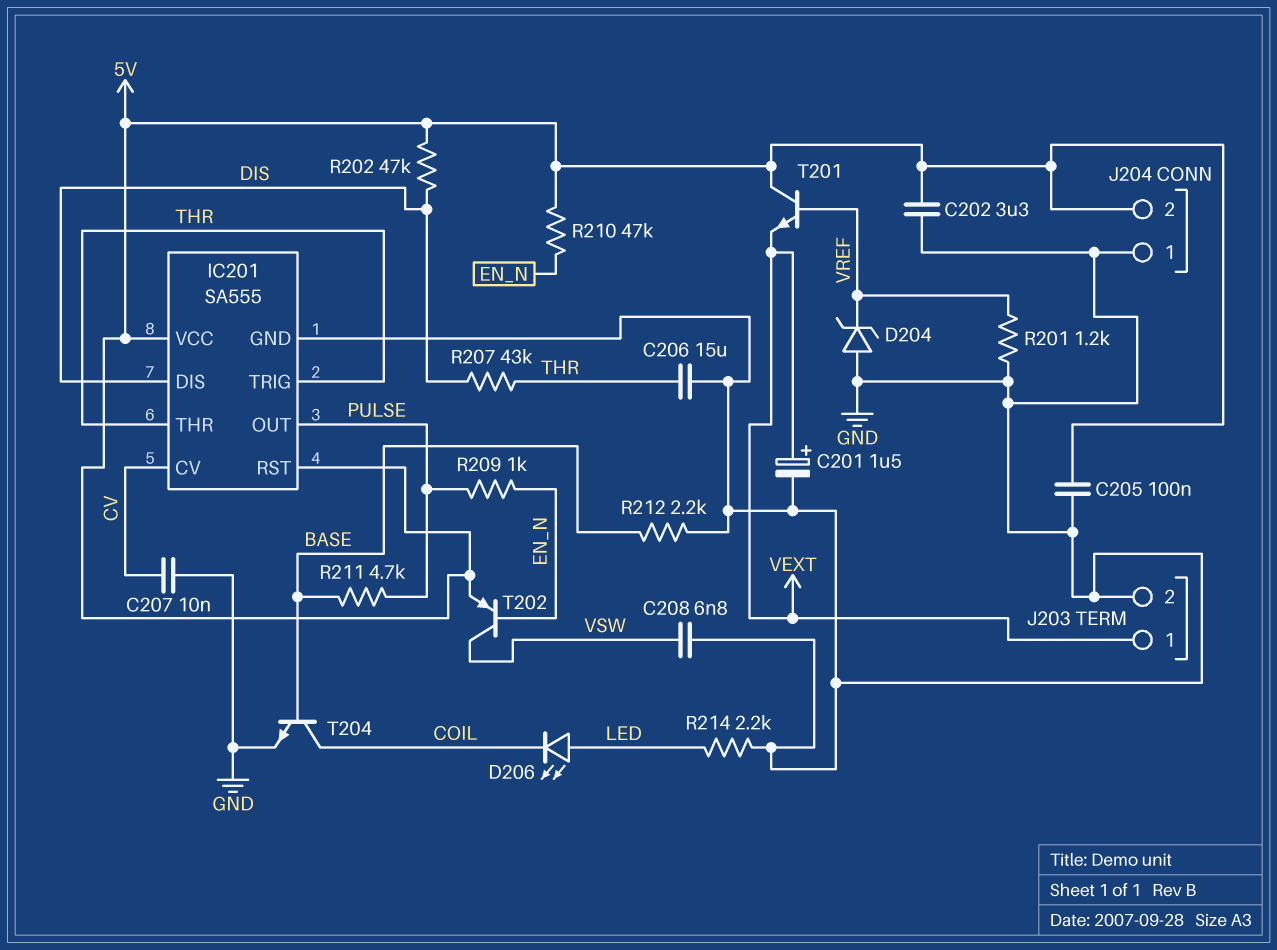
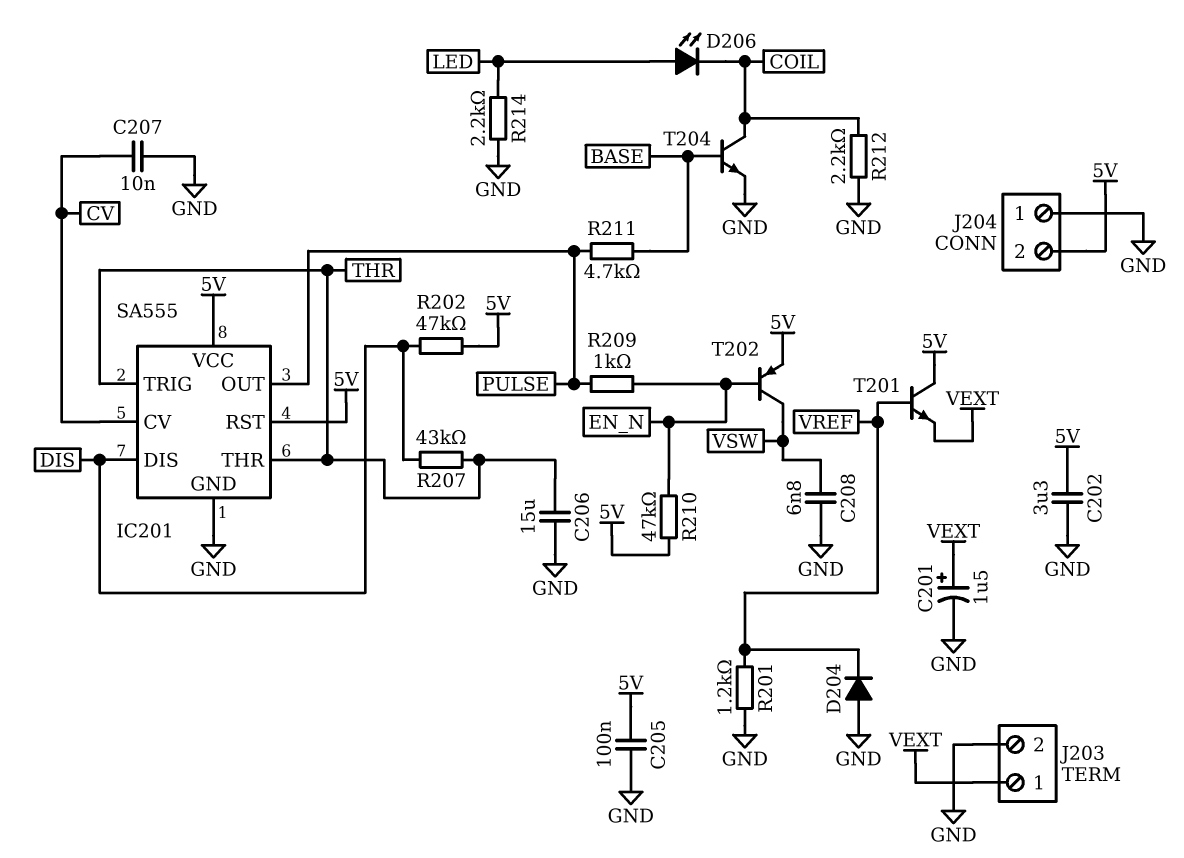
D204: zener (A GND, K VREF) -> diode (A GND, K VREF)
R212: 2.2k (BASE, GND) -> 2.2k (COIL, GND)

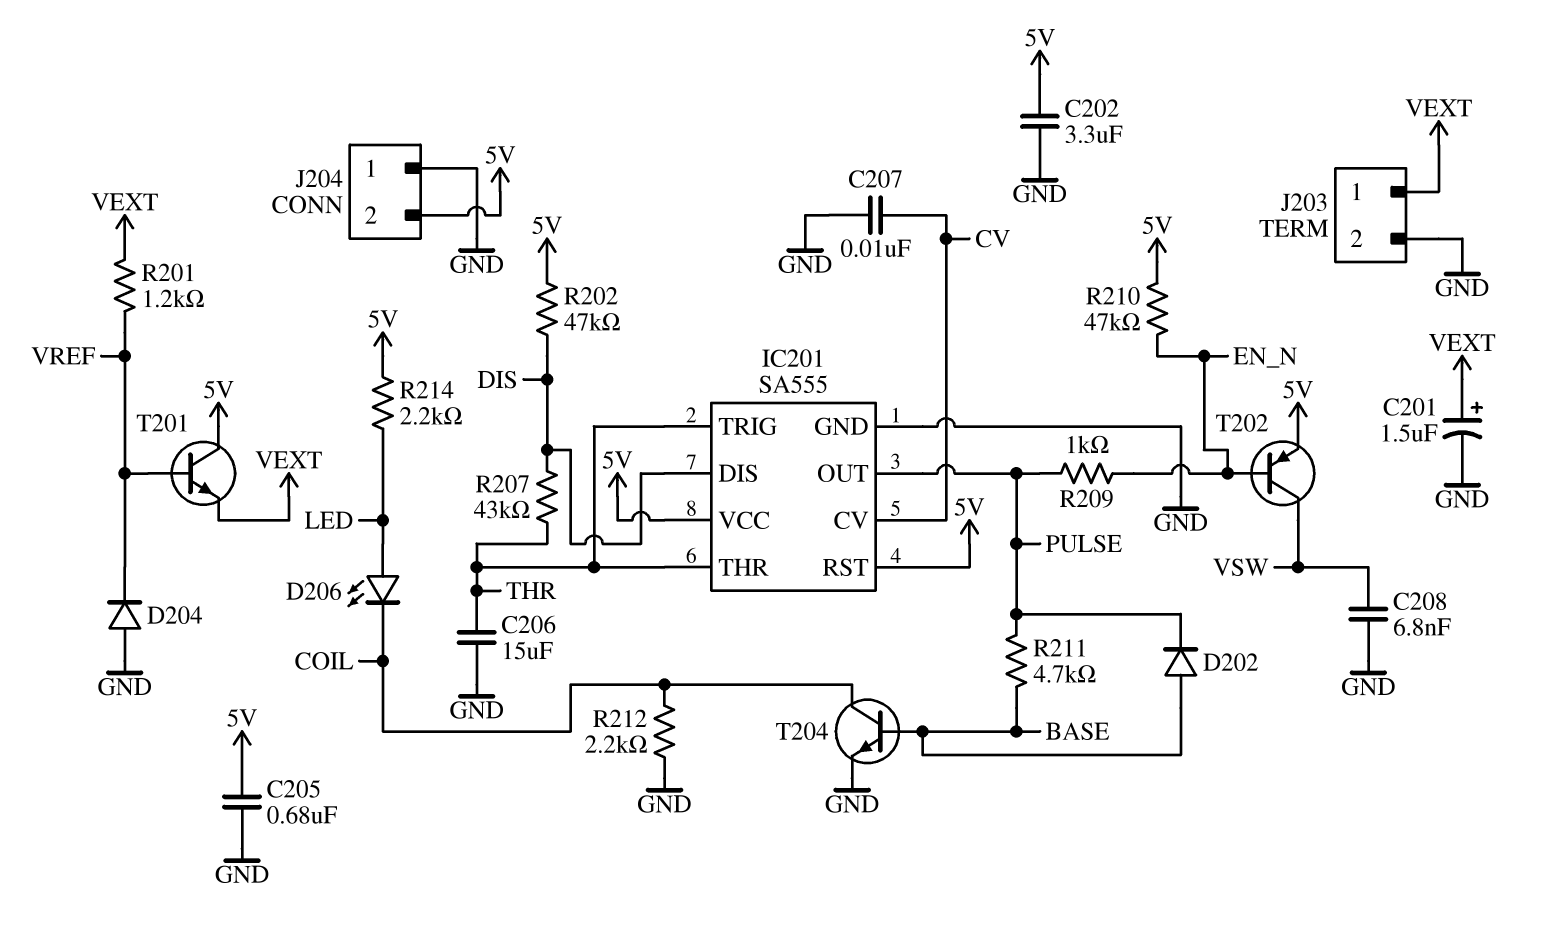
C205: 100nF (5V, GND) -> 680nF (5V, GND)
D202: none -> diode (A BASE, K PULSE)
R201: 1.2k (GND, VREF) -> 1.2k (VEXT, VREF)
R214: 2.2k (GND, LED) -> 2.2k (5V, LED)

